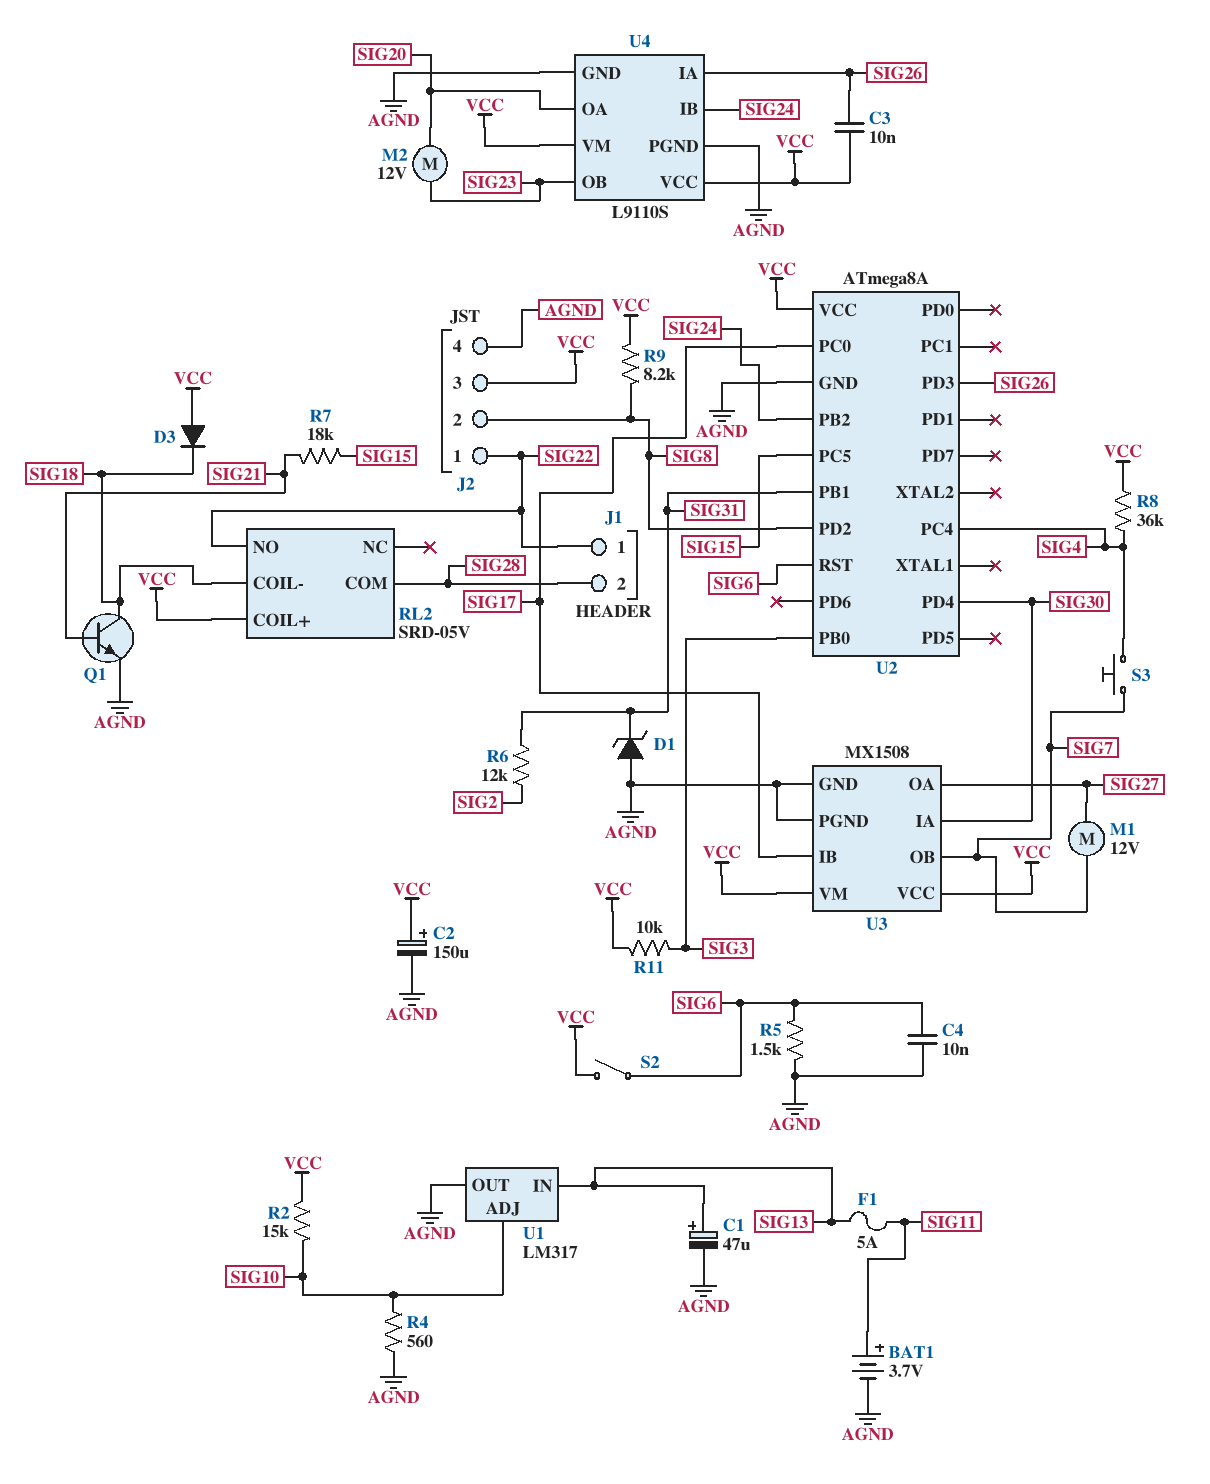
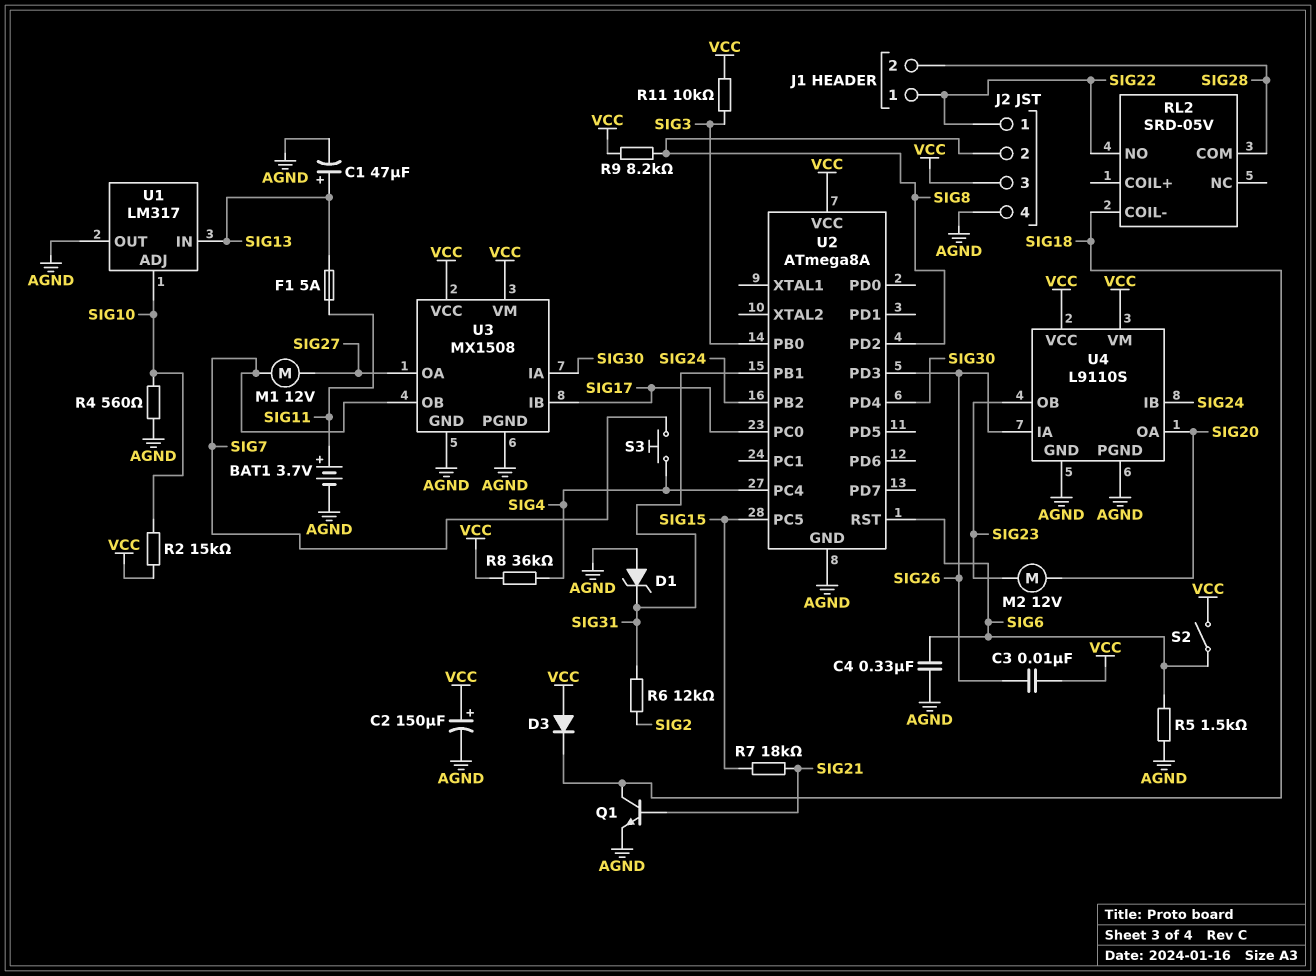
C4: 10nF (AGND, SIG6) -> 330nF (AGND, SIG6)
RL2 pin COIL+: VCC -> none

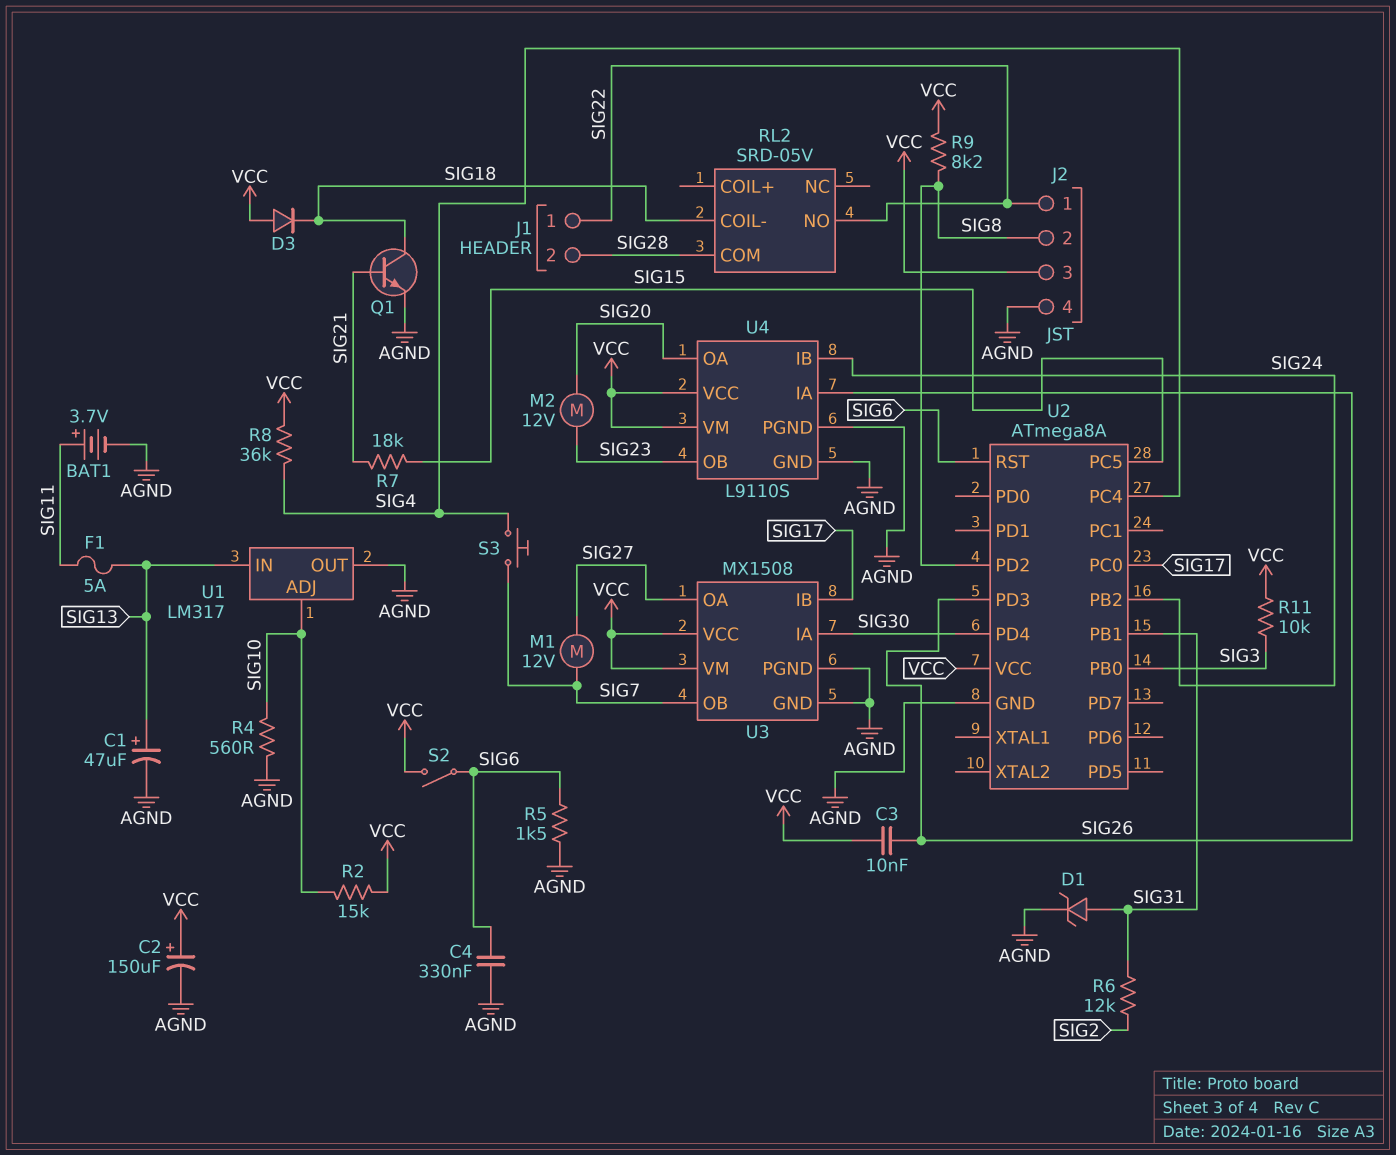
D1: zener (A AGND, K SIG31) -> zener (A SIG31, K AGND)

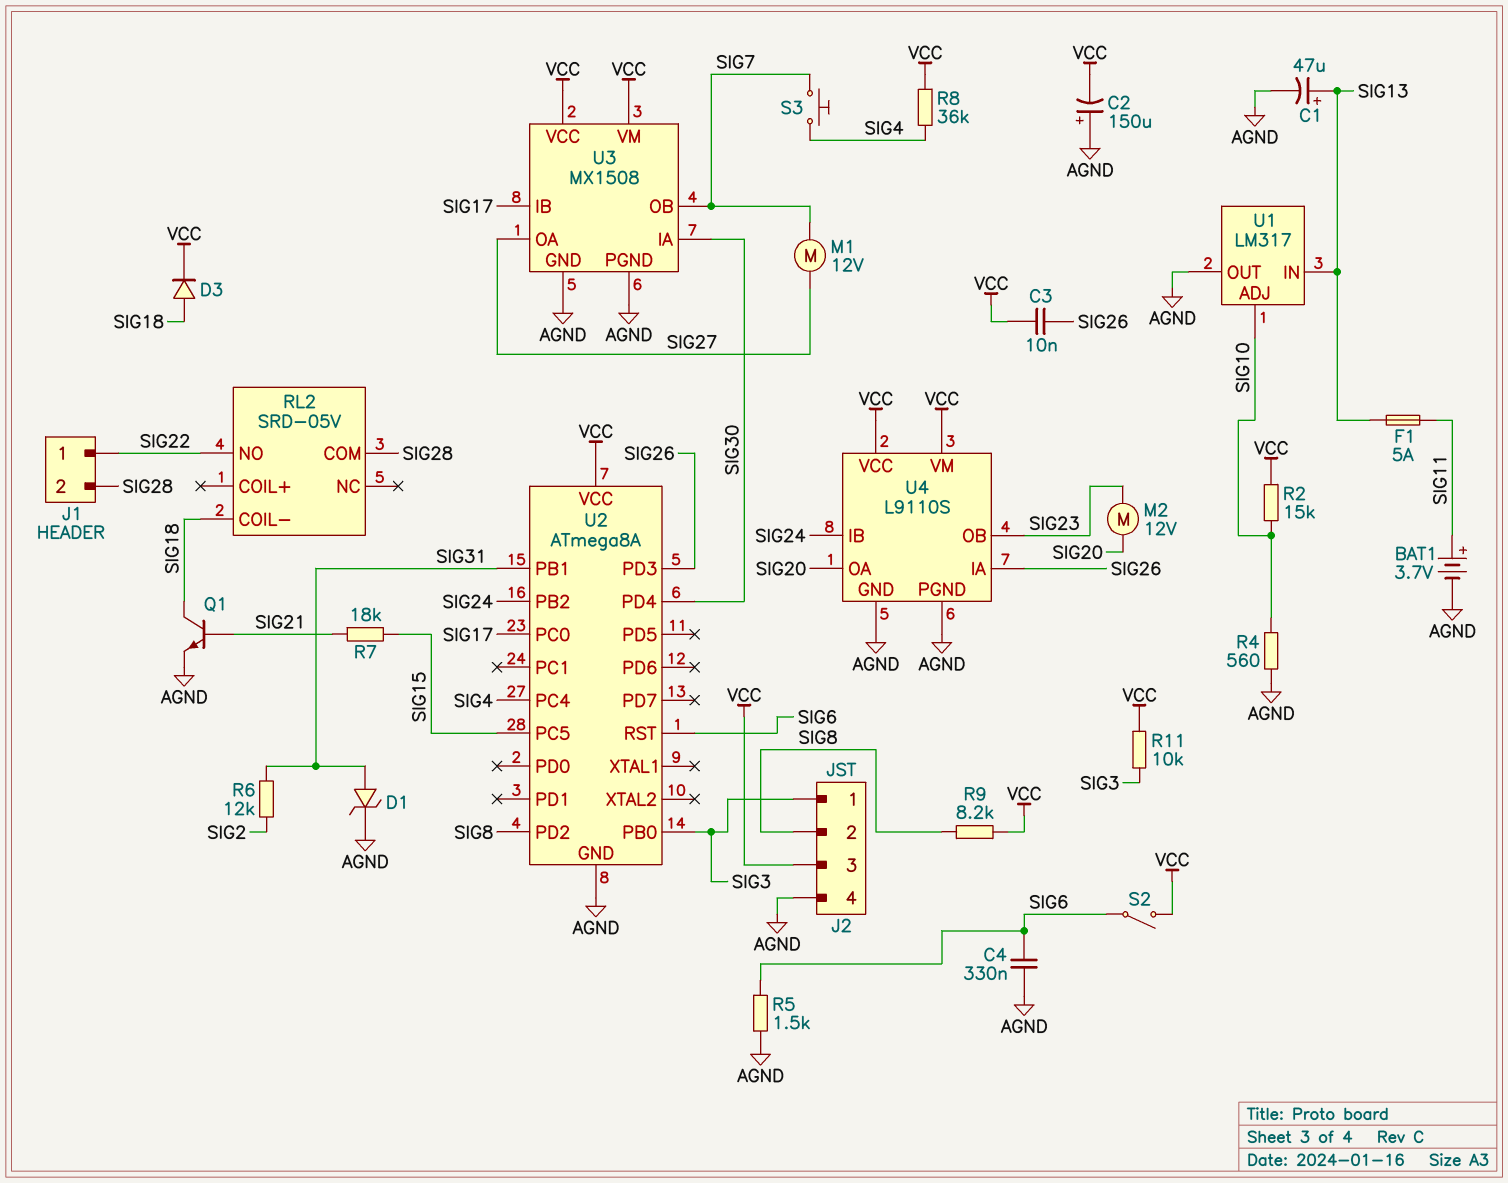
C2: 150uF (plus VCC, minus AGND) -> 150uF (plus AGND, minus VCC)
D3: diode (A VCC, K SIG18) -> diode (A SIG18, K VCC)
J2 pin 1: SIG22 -> SIG3

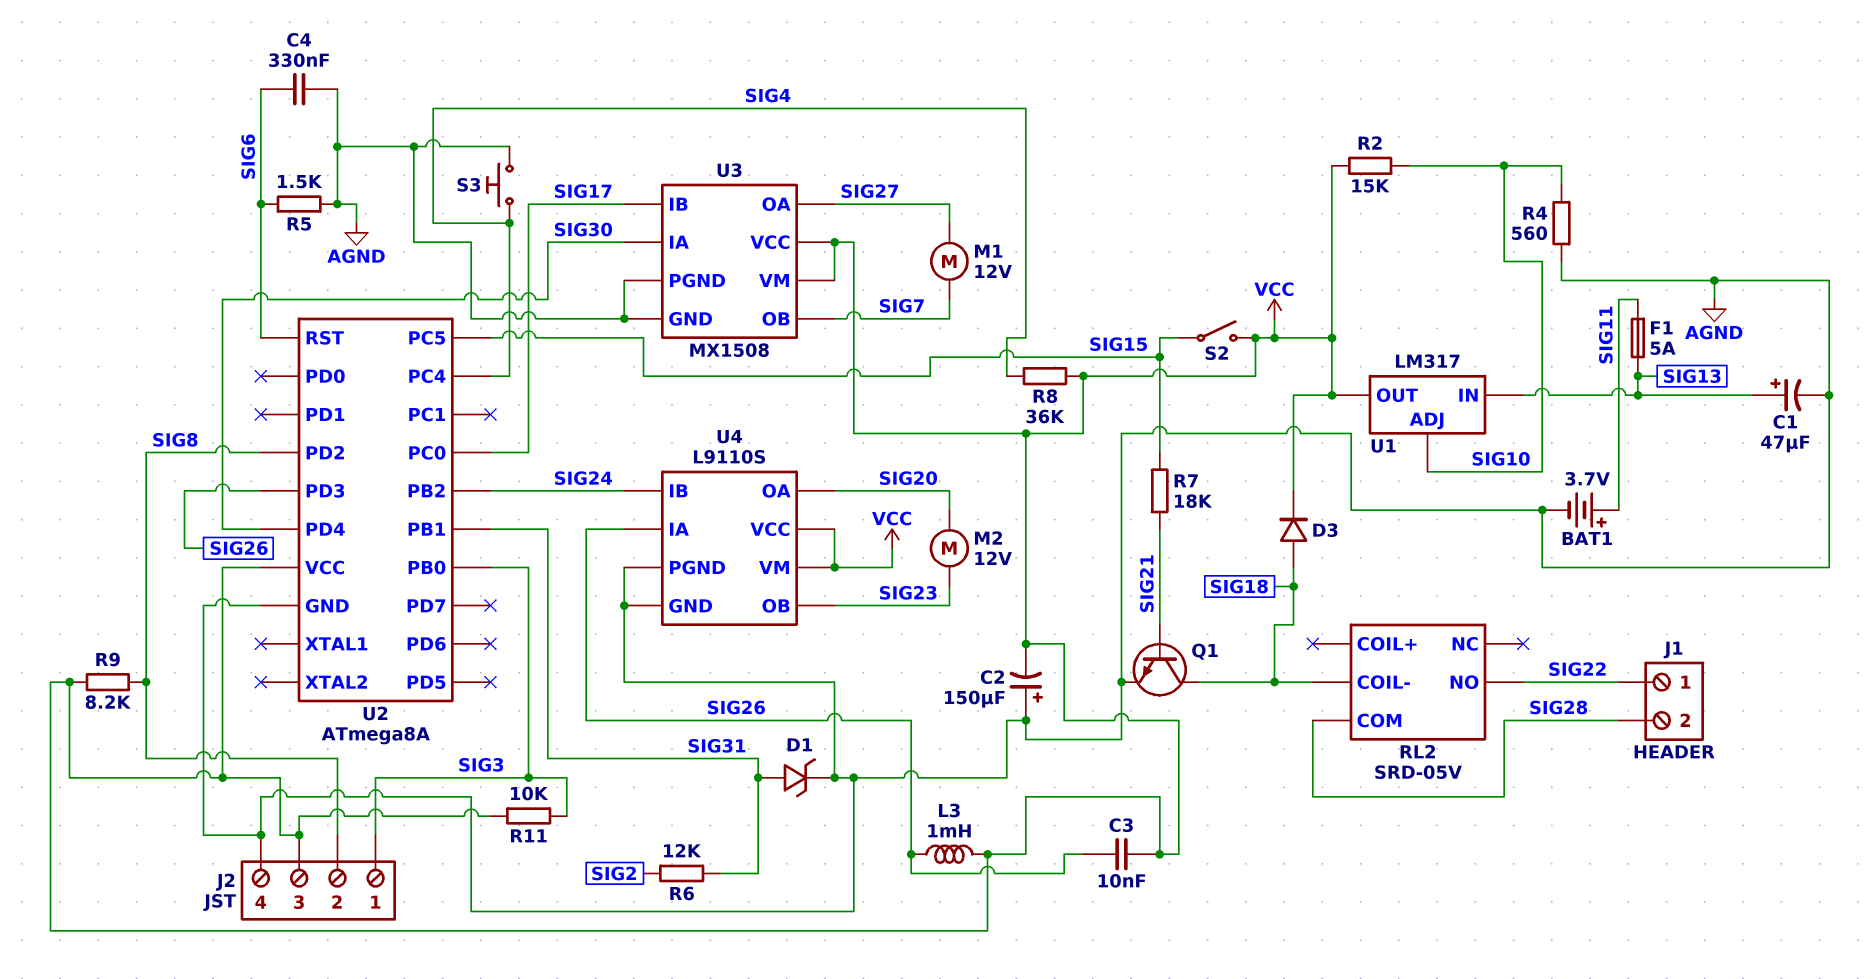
L3: none -> 1mH (SIG26, VCC)
S2: switch (SIG6, VCC) -> switch (SIG15, VCC)
S3: button (SIG4, SIG7) -> button (AGND, SIG4)
U1 pin OUT: AGND -> VCC

